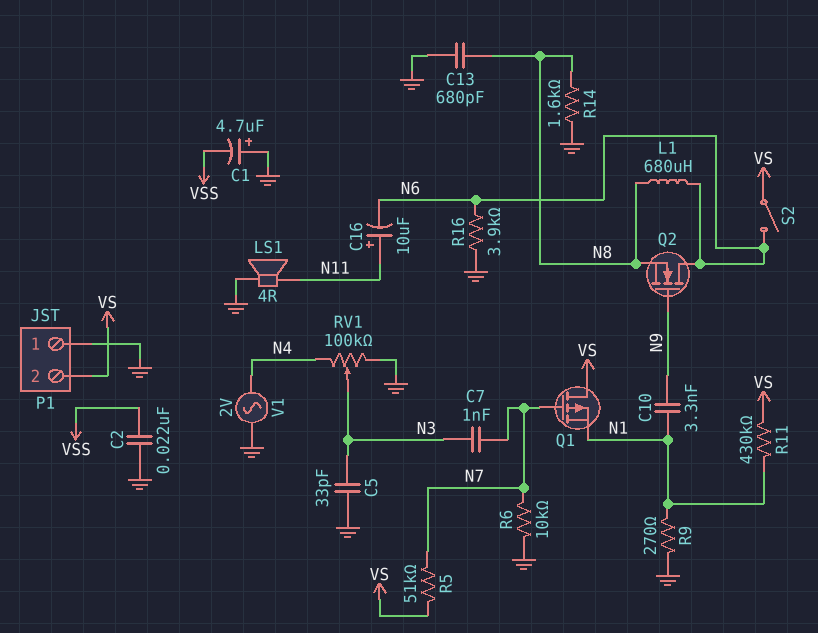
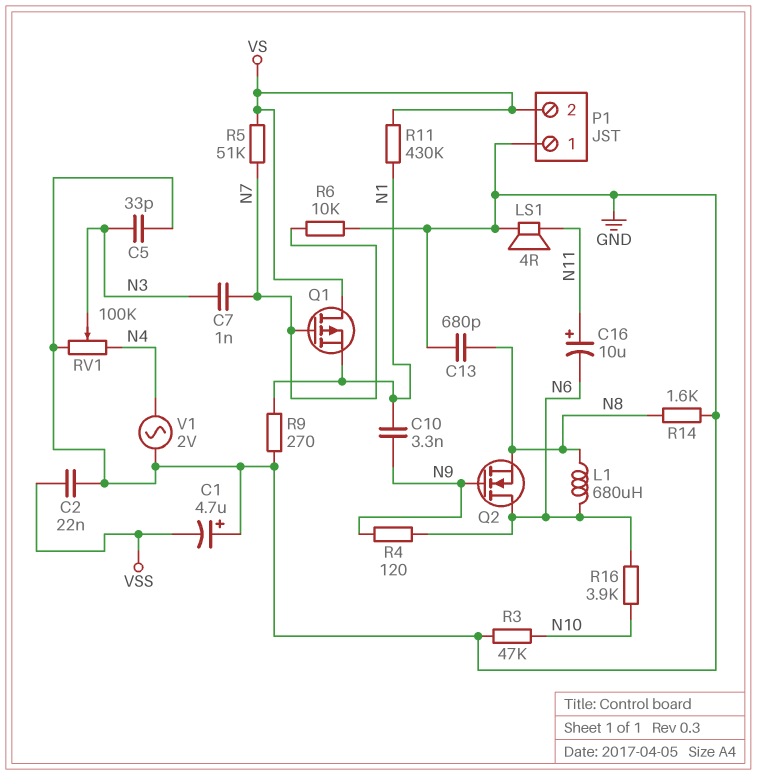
R3: none -> 47k (GND, N10)
R4: none -> 120 (N6, N9)
R16: 3.9k (GND, N6) -> 3.9k (N6, N10)
S2: switch (N6, VS) -> none

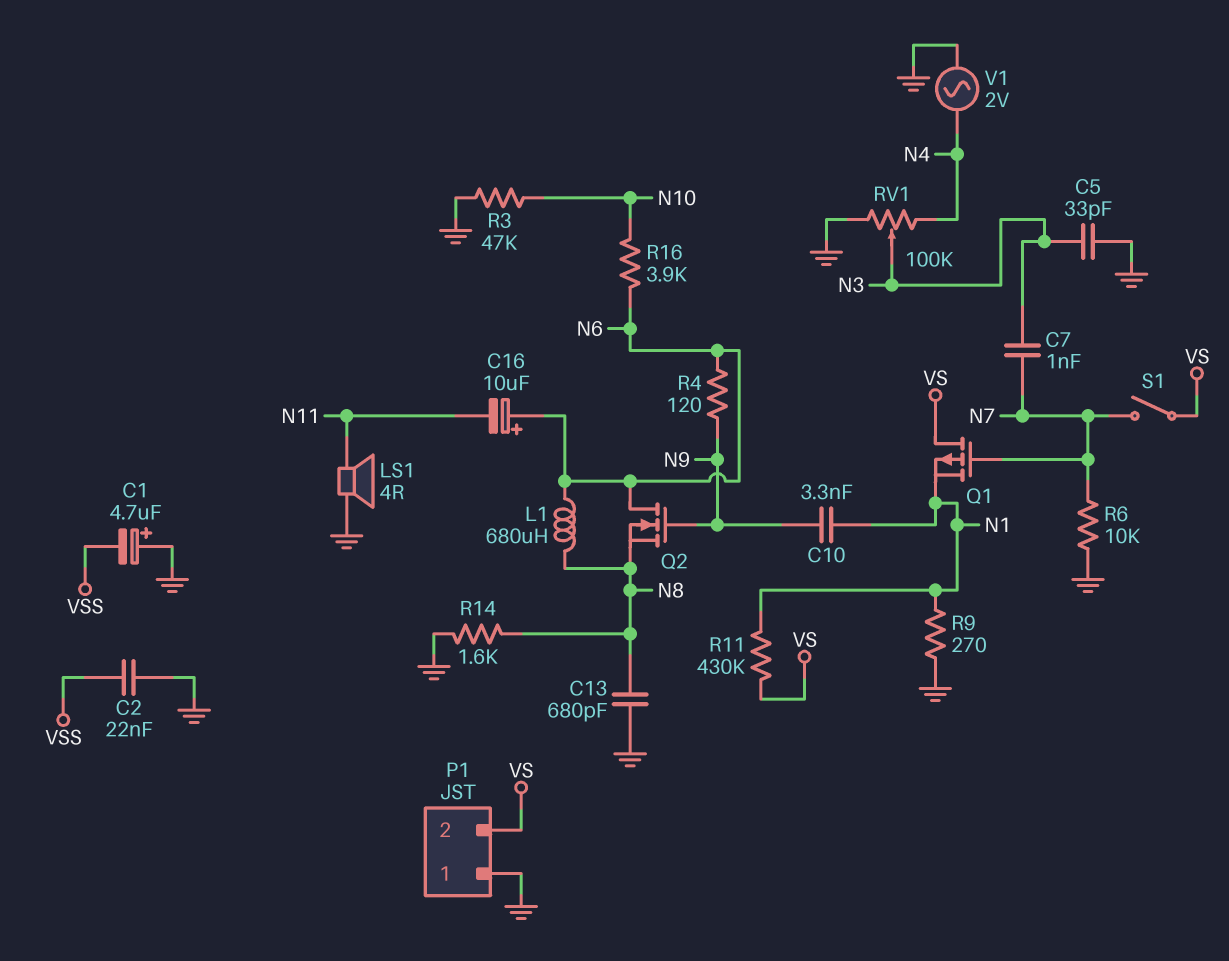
C16: 10uF (plus N11, minus N6) -> 10uF (plus N6, minus N11)
R5: 51k (N7, VS) -> none
S1: none -> switch (N7, VS)

